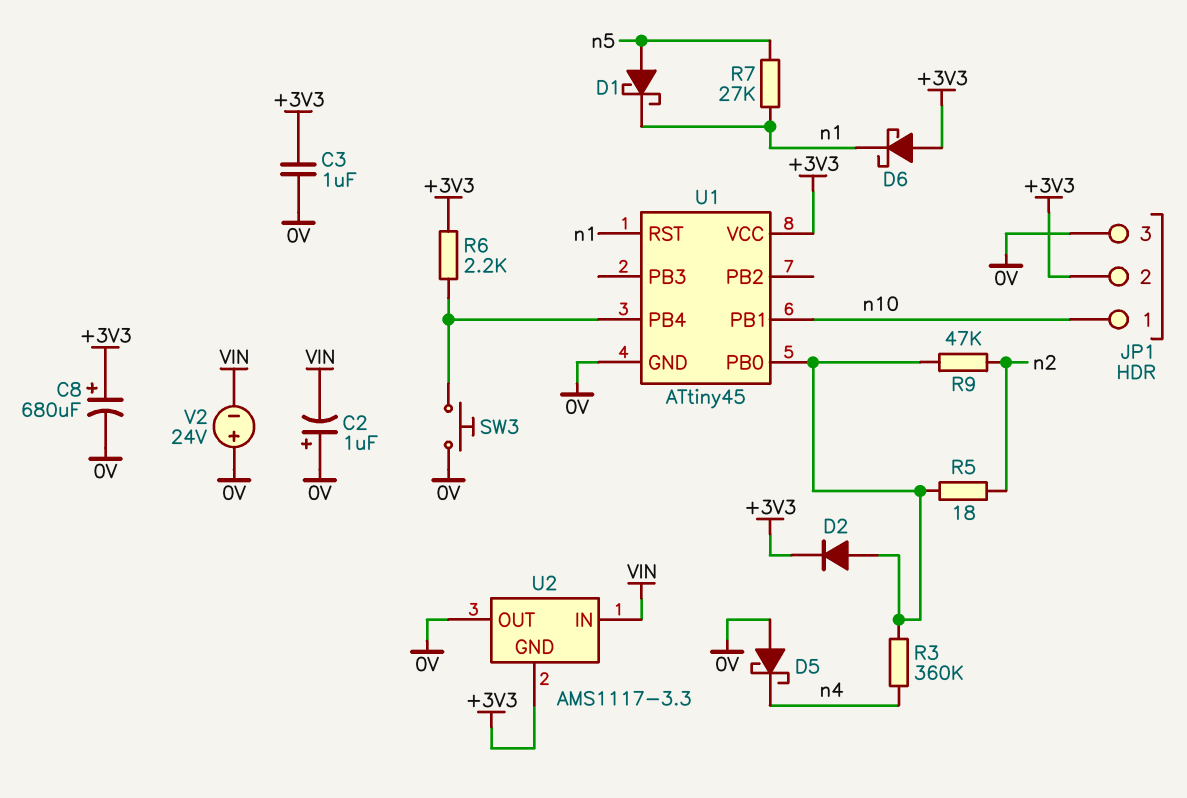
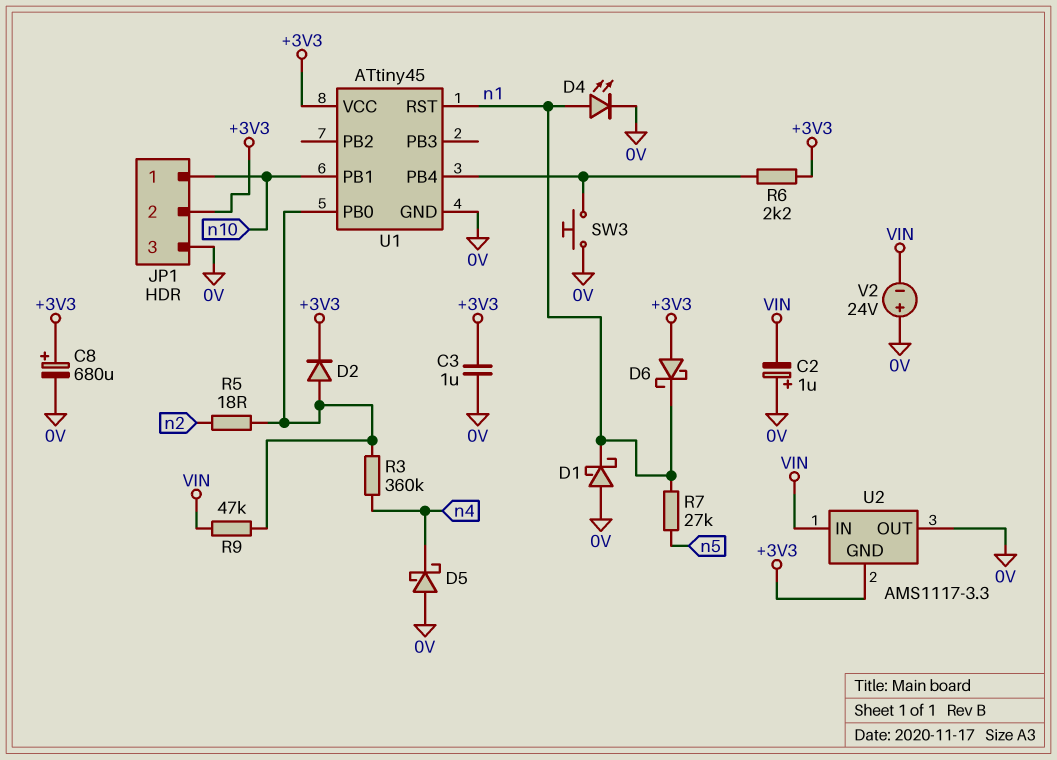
D1: schottky (A n5, K n1) -> schottky (A 0V, K n1)
D4: none -> LED (A n1, K 0V)
R9: 47k (U1/PB0, n2) -> 47k (U1/PB0, VIN)

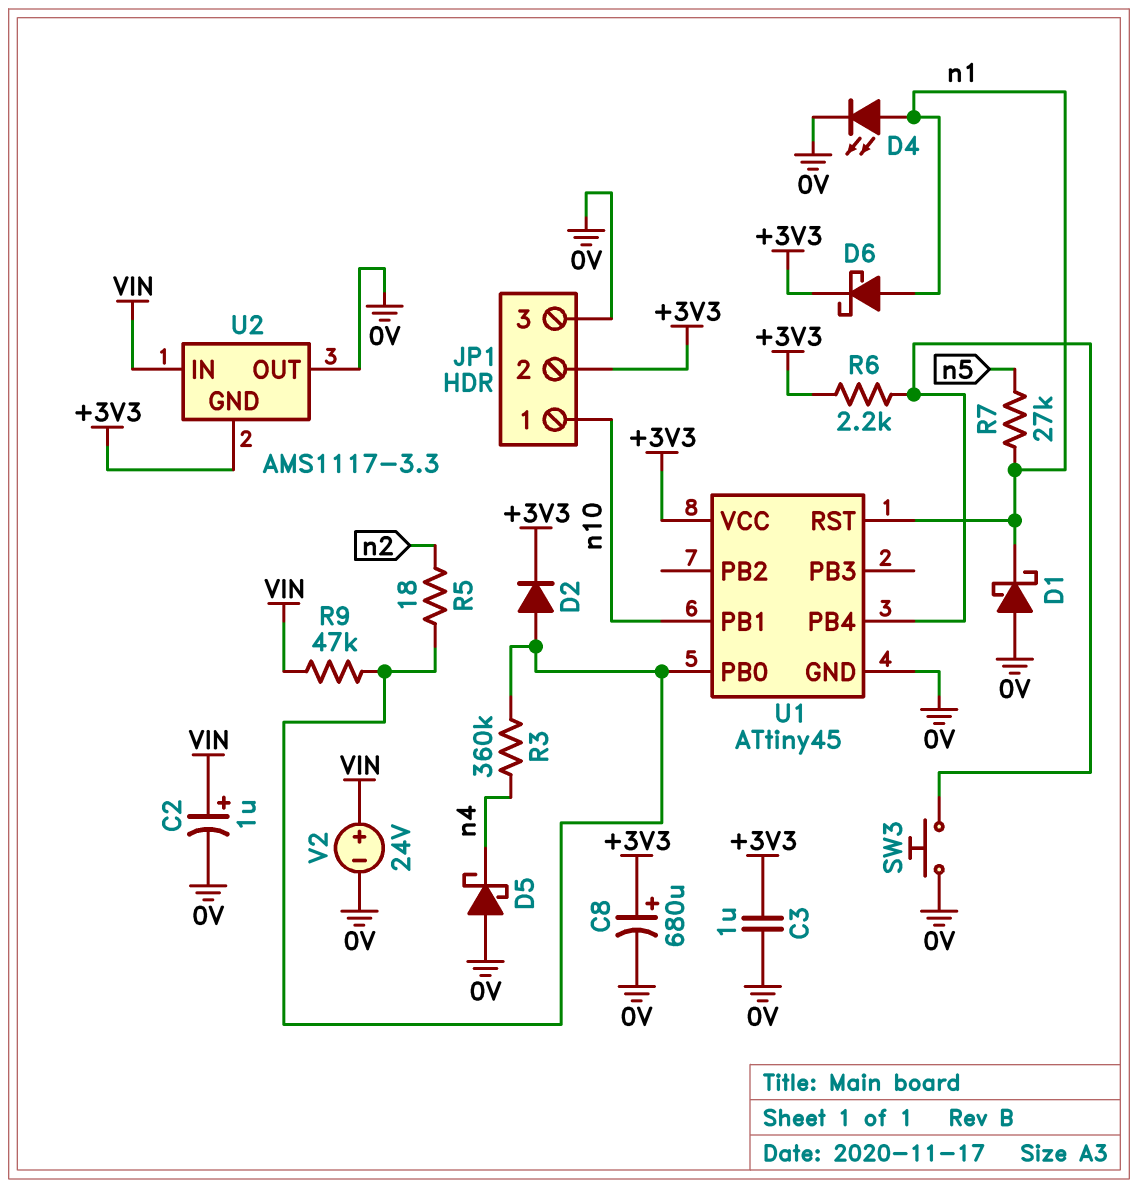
C2: 1uF (plus 0V, minus VIN) -> 1uF (plus VIN, minus 0V)
D6: schottky (A +3V3, K n1) -> schottky (A n1, K +3V3)
V2: 24V (plus 0V, minus VIN) -> 24V (plus VIN, minus 0V)

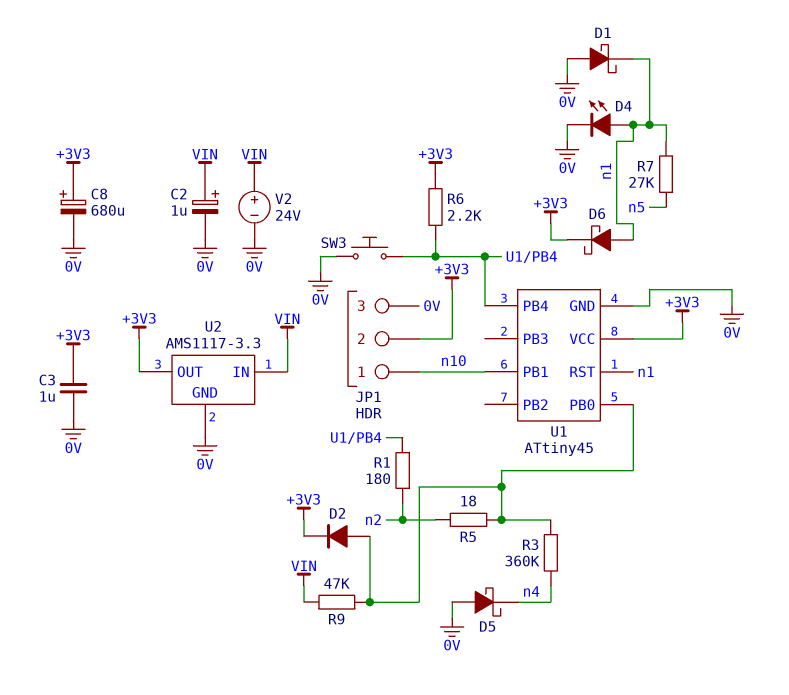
R1: none -> 180 (U1/PB4, n2)
U2 pin GND: +3V3 -> 0V
U2 pin OUT: 0V -> +3V3

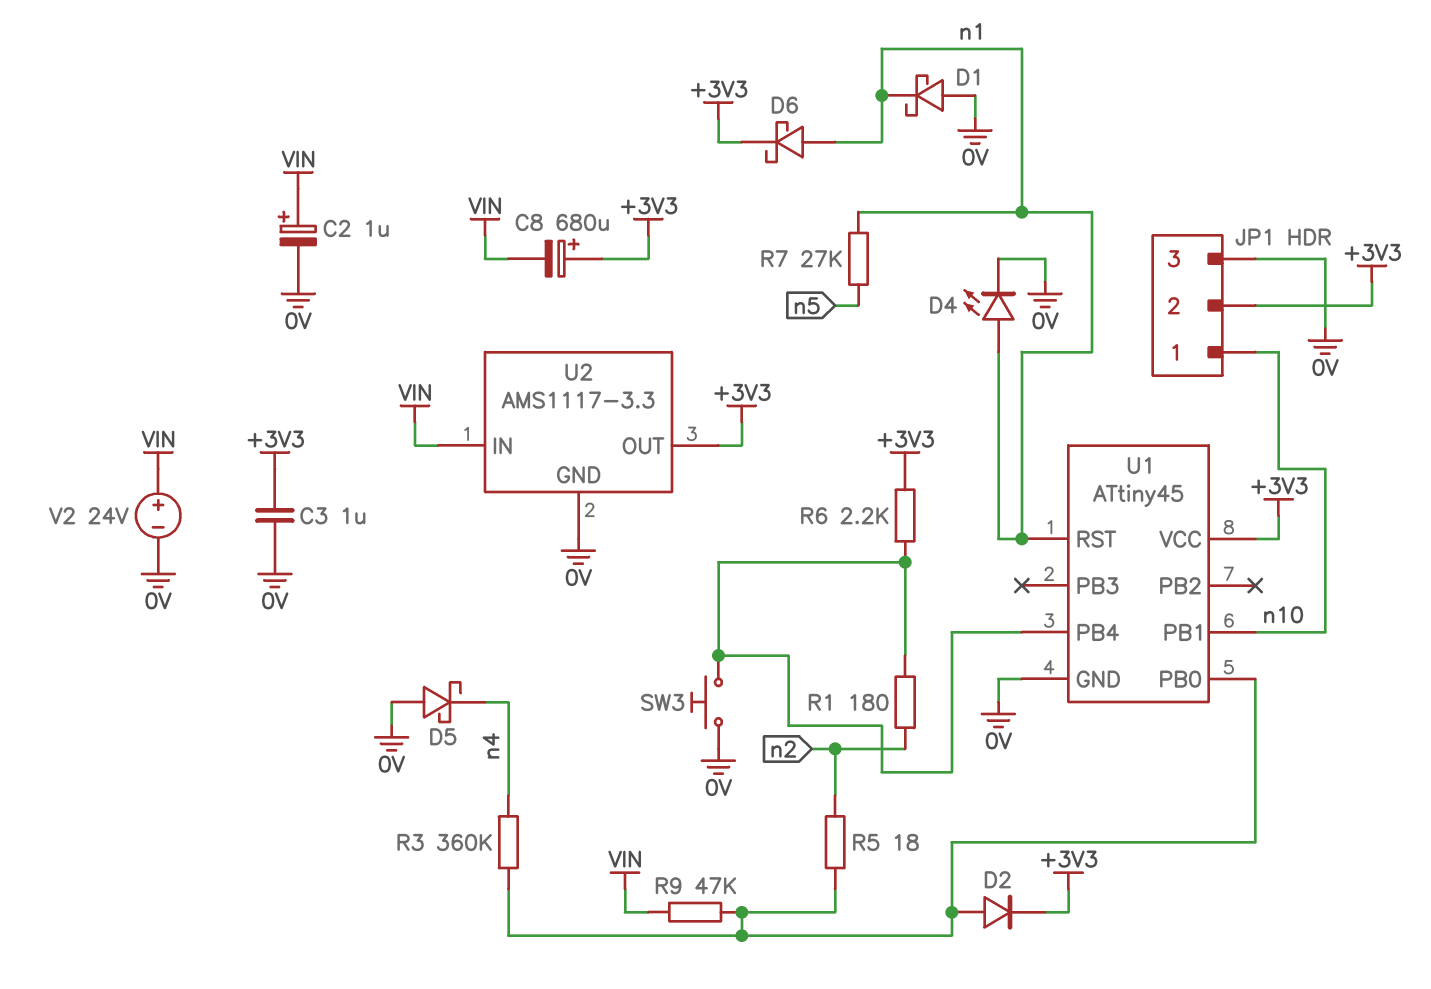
C8: 680uF (plus +3V3, minus 0V) -> 680uF (plus +3V3, minus VIN)

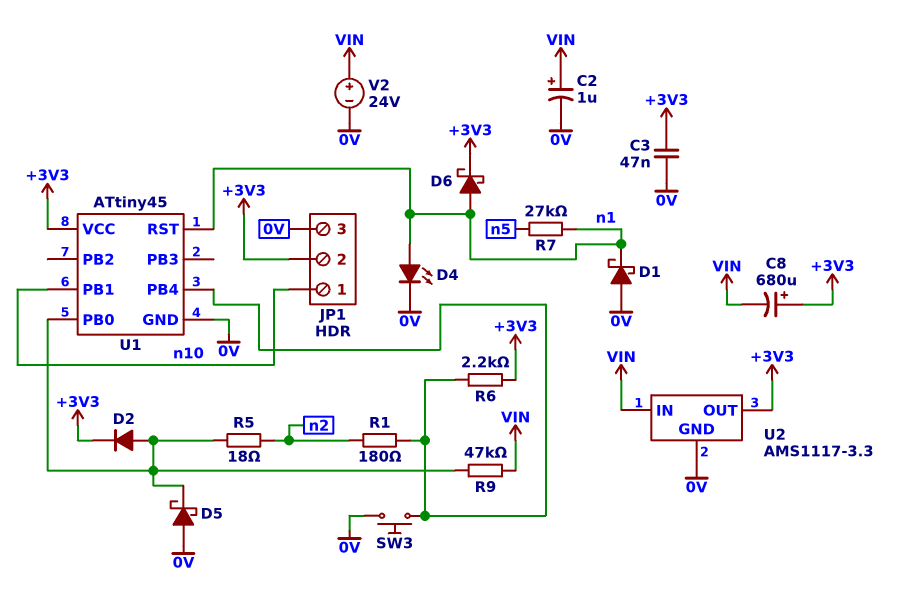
C3: 1uF (+3V3, 0V) -> 47nF (+3V3, 0V)
D5: schottky (A 0V, K n4) -> schottky (A 0V, K U1/PB0)
R3: 360k (U1/PB0, n4) -> none

